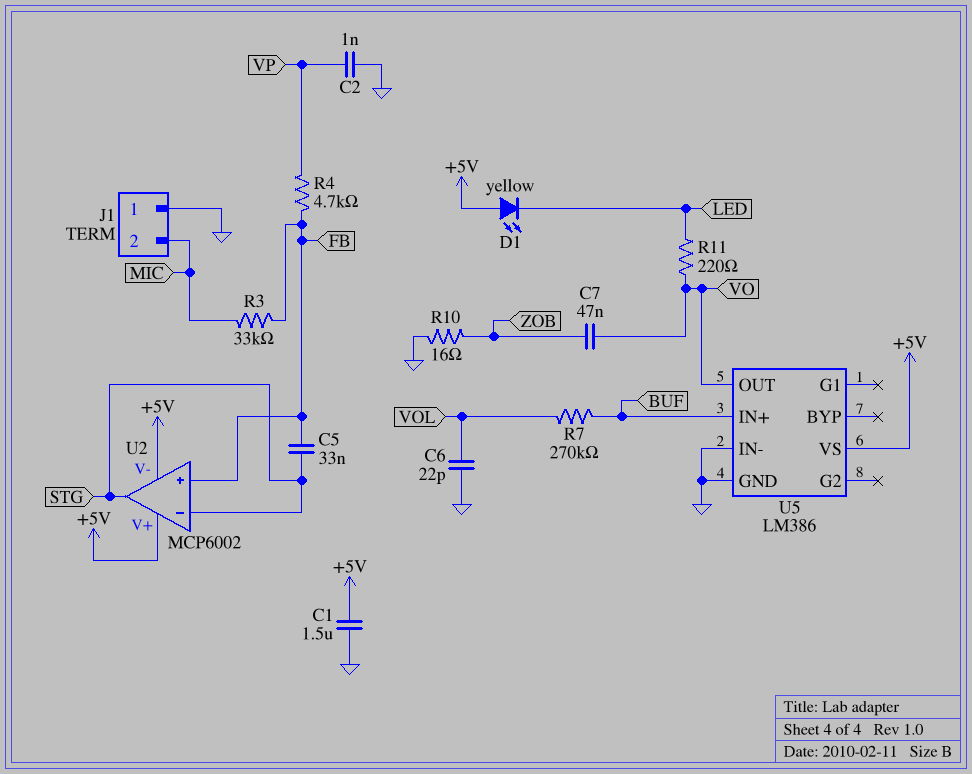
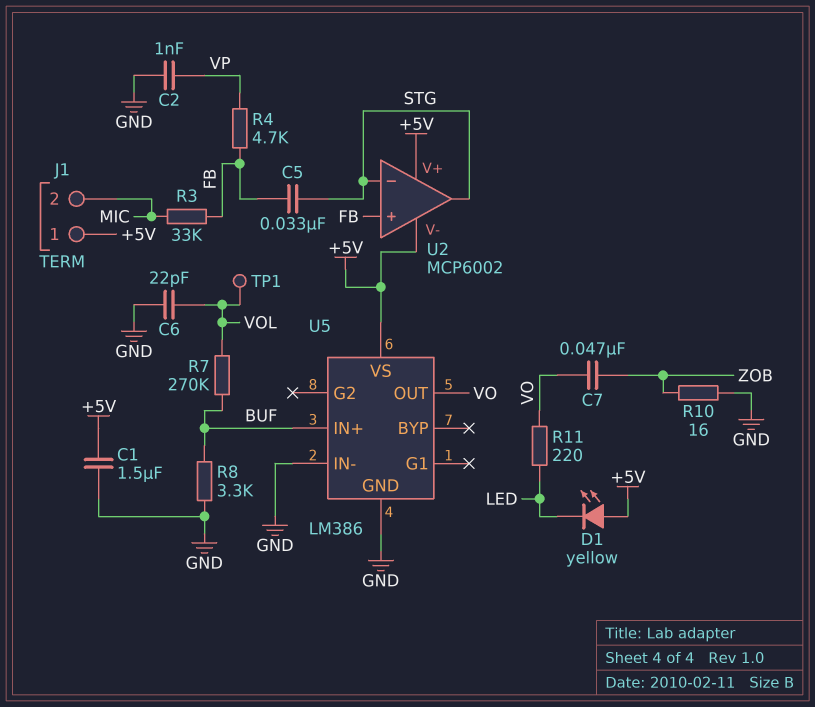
J1 pin 1: GND -> +5V
R8: none -> 3.3k (BUF, GND)
TP1: none -> test point (VOL)

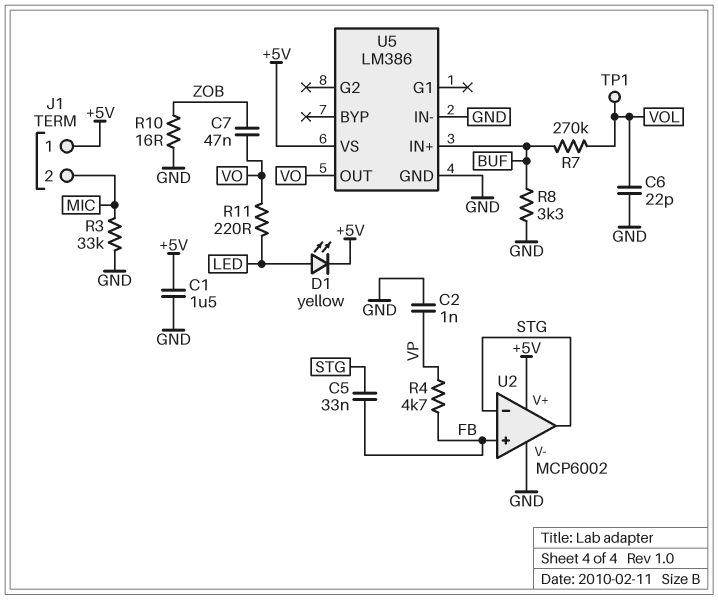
D1: LED yellow (A +5V, K LED) -> LED yellow (A LED, K +5V)
R3: 33k (FB, MIC) -> 33k (GND, MIC)
U2 pin V-: +5V -> GND

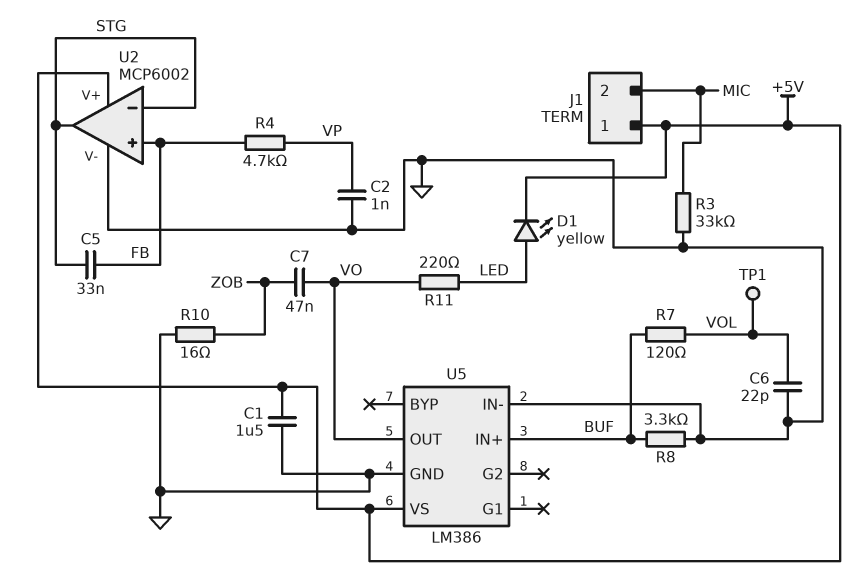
R7: 270k (BUF, VOL) -> 120 (BUF, VOL)

